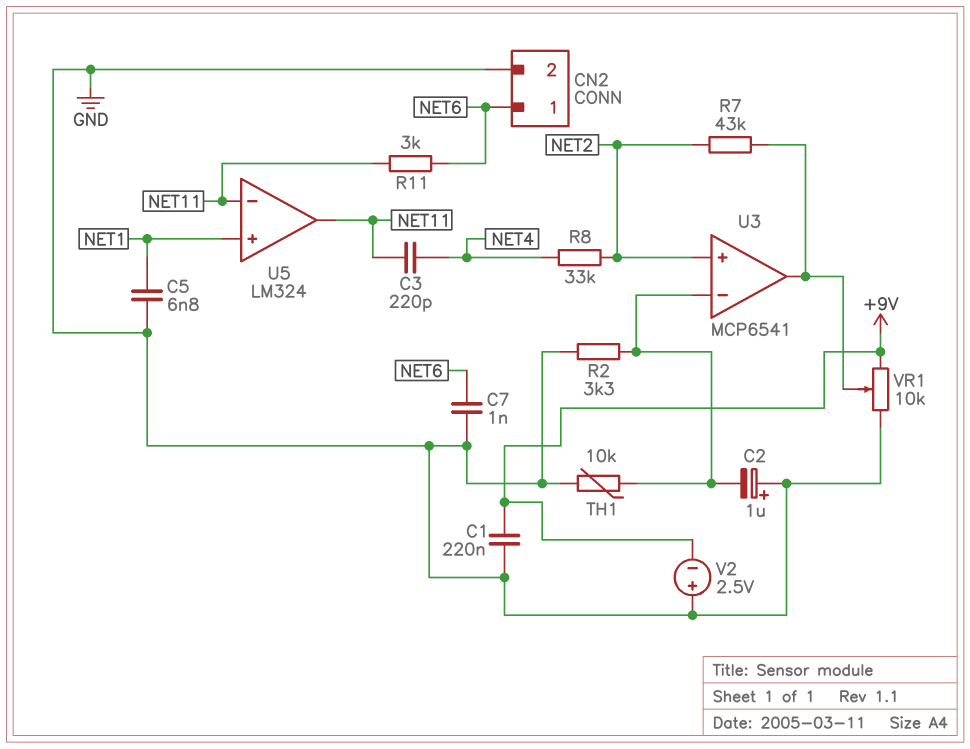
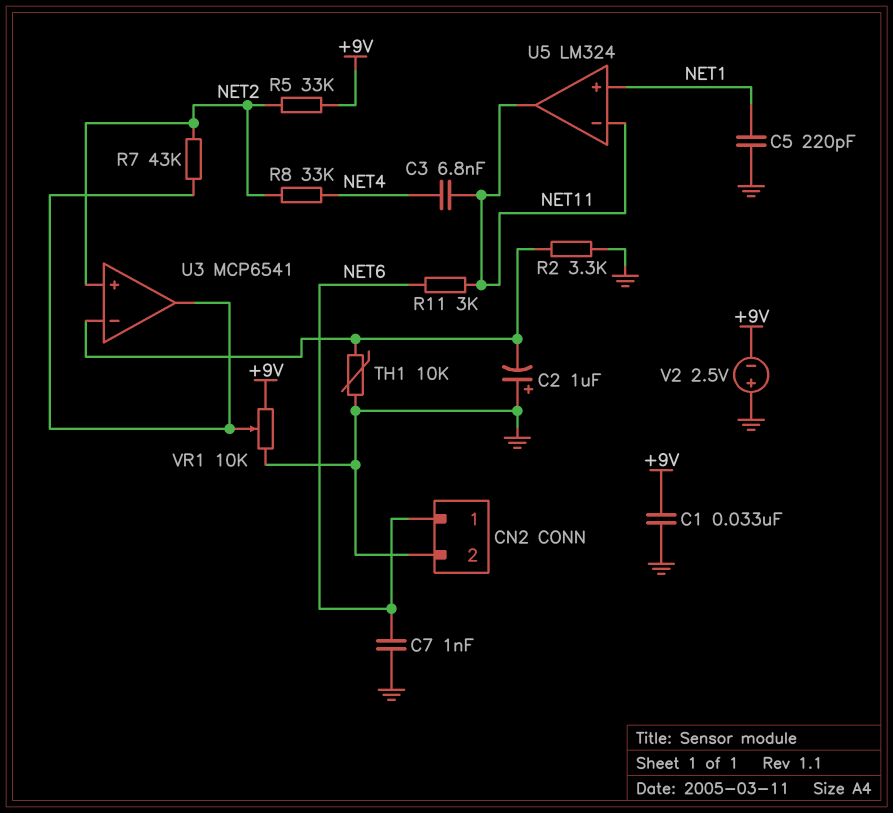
C1: 220nF (+9V, GND) -> 33nF (+9V, GND)
C3: 220pF (NET4, NET11) -> 6.8nF (NET4, NET11)
C5: 6.8nF (GND, NET1) -> 220pF (GND, NET1)
R5: none -> 33k (+9V, NET2)

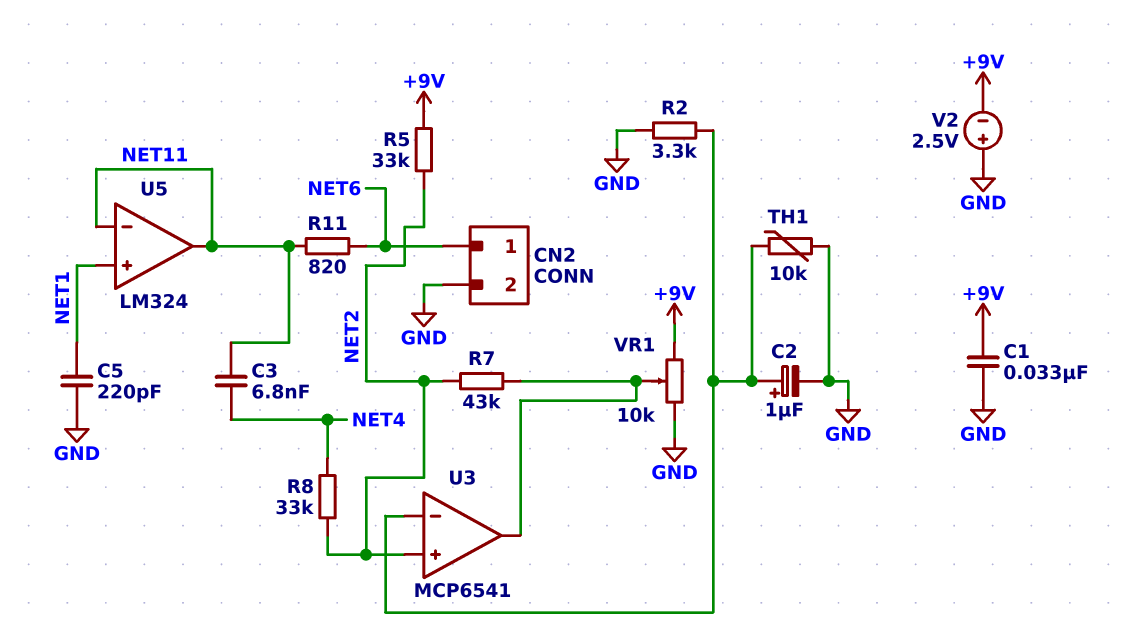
C2: 1uF (plus GND, minus U3/in-) -> 1uF (plus U3/in-, minus GND)
C7: 1nF (GND, NET6) -> none
R11: 3k (NET6, NET11) -> 820 (NET6, NET11)

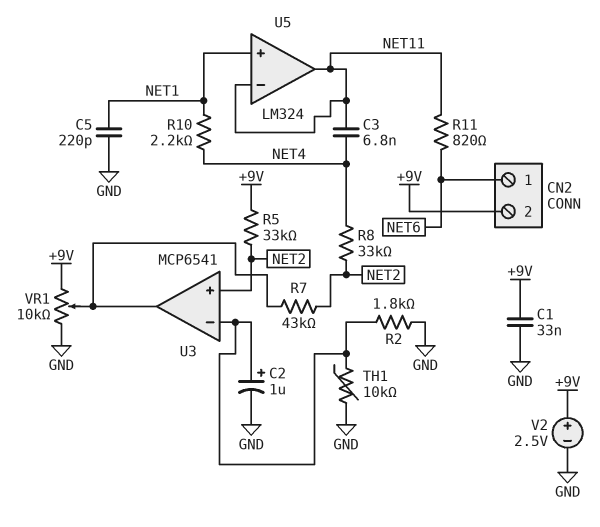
CN2 pin 2: GND -> +9V
R2: 3.3k (GND, U3/in-) -> 1.8k (GND, U3/in-)
R10: none -> 2.2k (NET1, NET4)
V2: 2.5V (plus GND, minus +9V) -> 2.5V (plus +9V, minus GND)

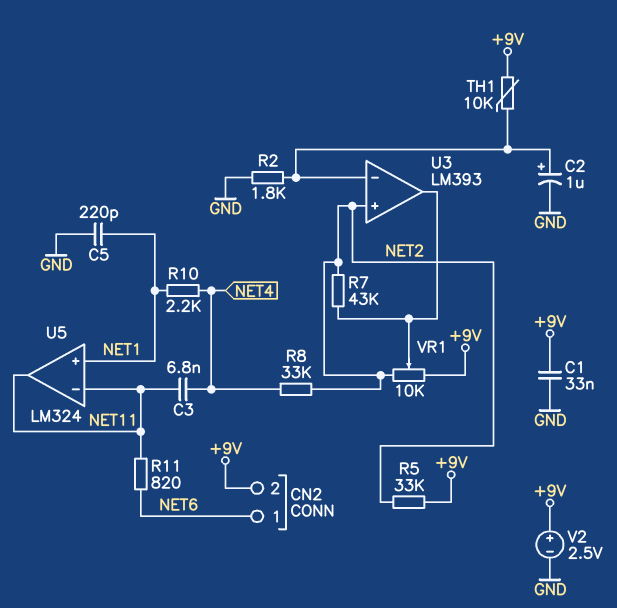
TH1: 10k (GND, U3/in-) -> 10k (+9V, U3/in-)
U3: MCP6541 -> LM393
VR1: 10k (+9V, GND, wiper U3/out) -> 10k (+9V, NET2, wiper U3/out)

